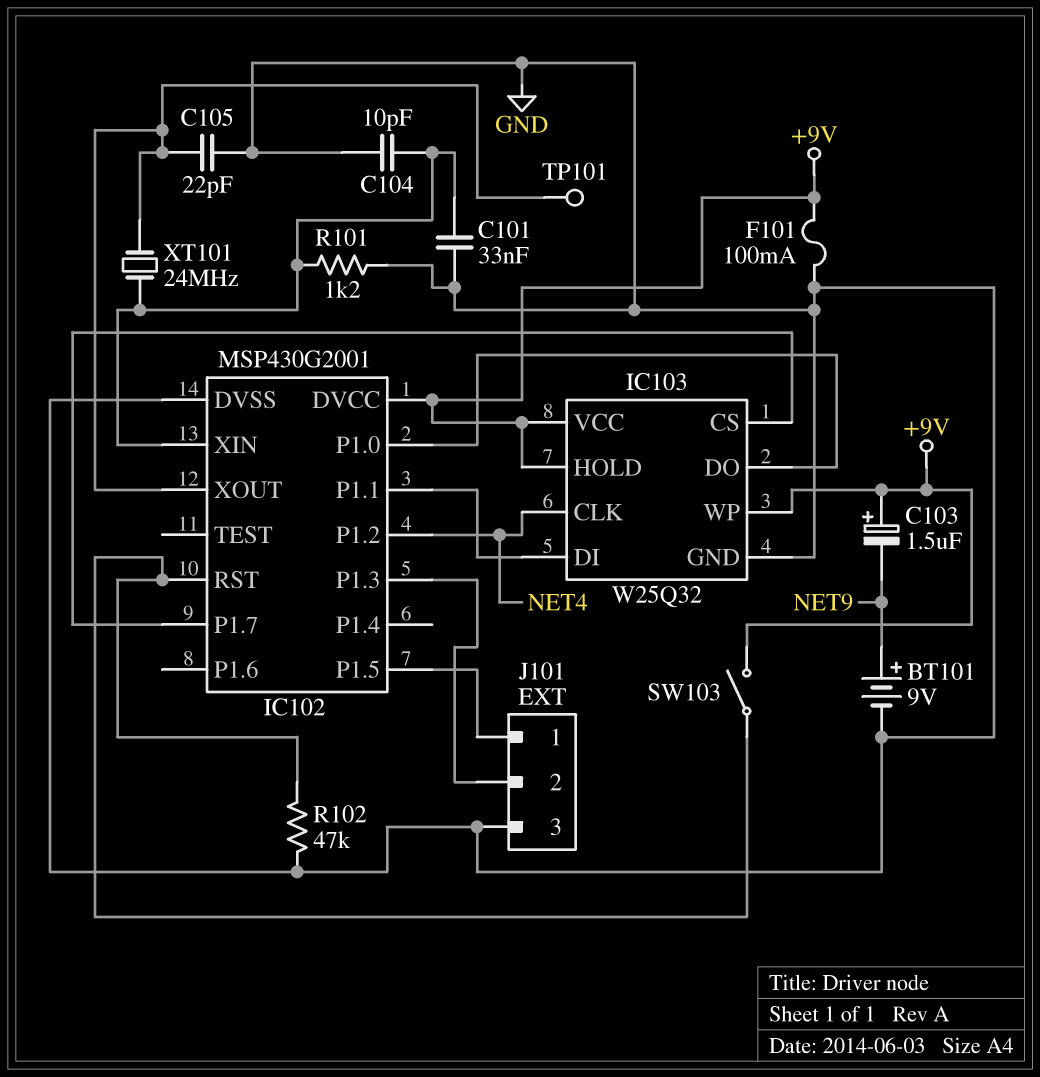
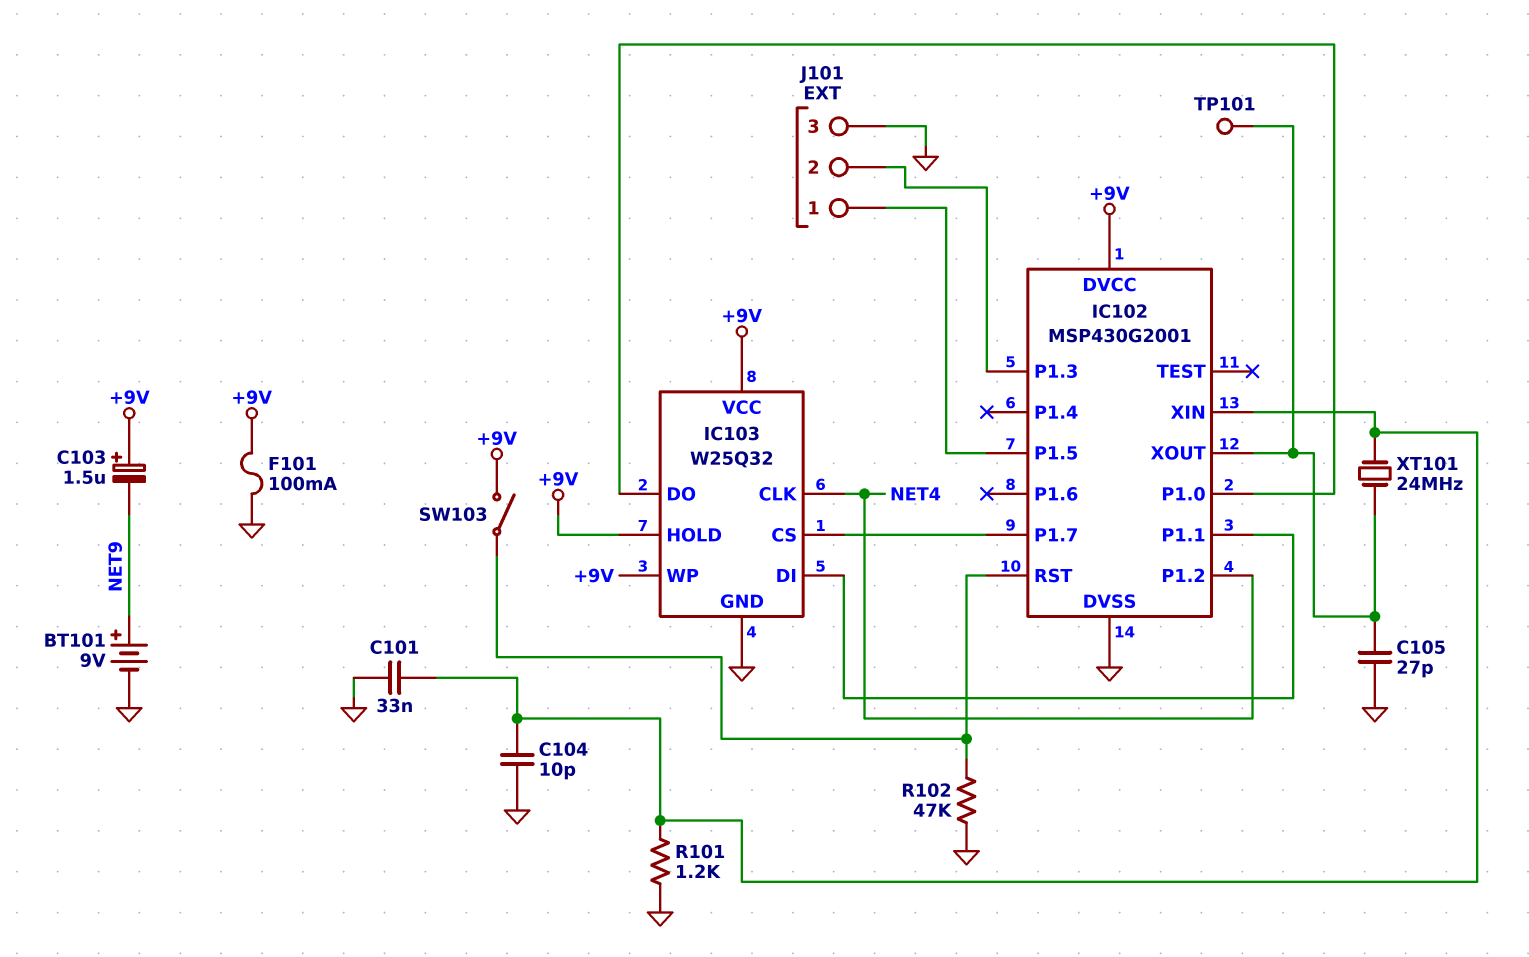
C105: 22pF (GND, IC102/XOUT) -> 27pF (GND, IC102/XOUT)

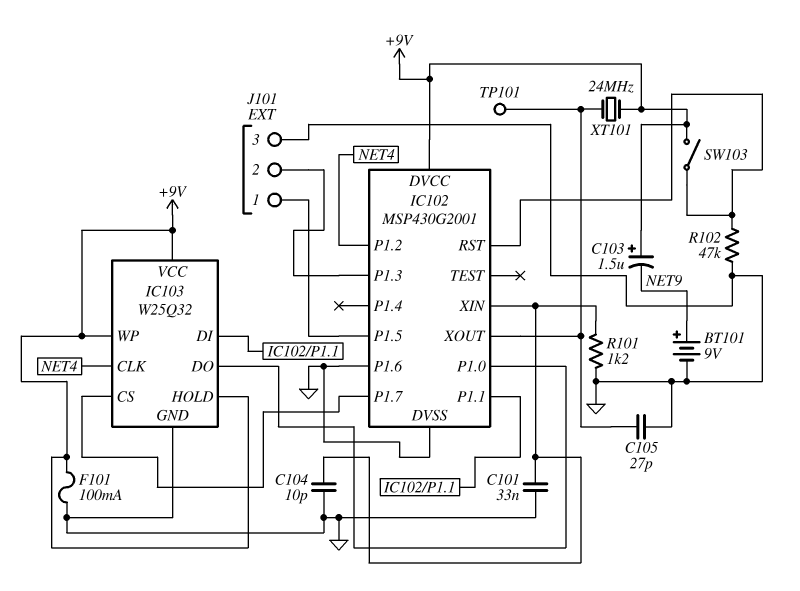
IC102 pin P1.6: none -> GND
XT101: 24MHz (IC102/XIN, IC102/XOUT) -> 24MHz (+9V, IC102/XOUT)

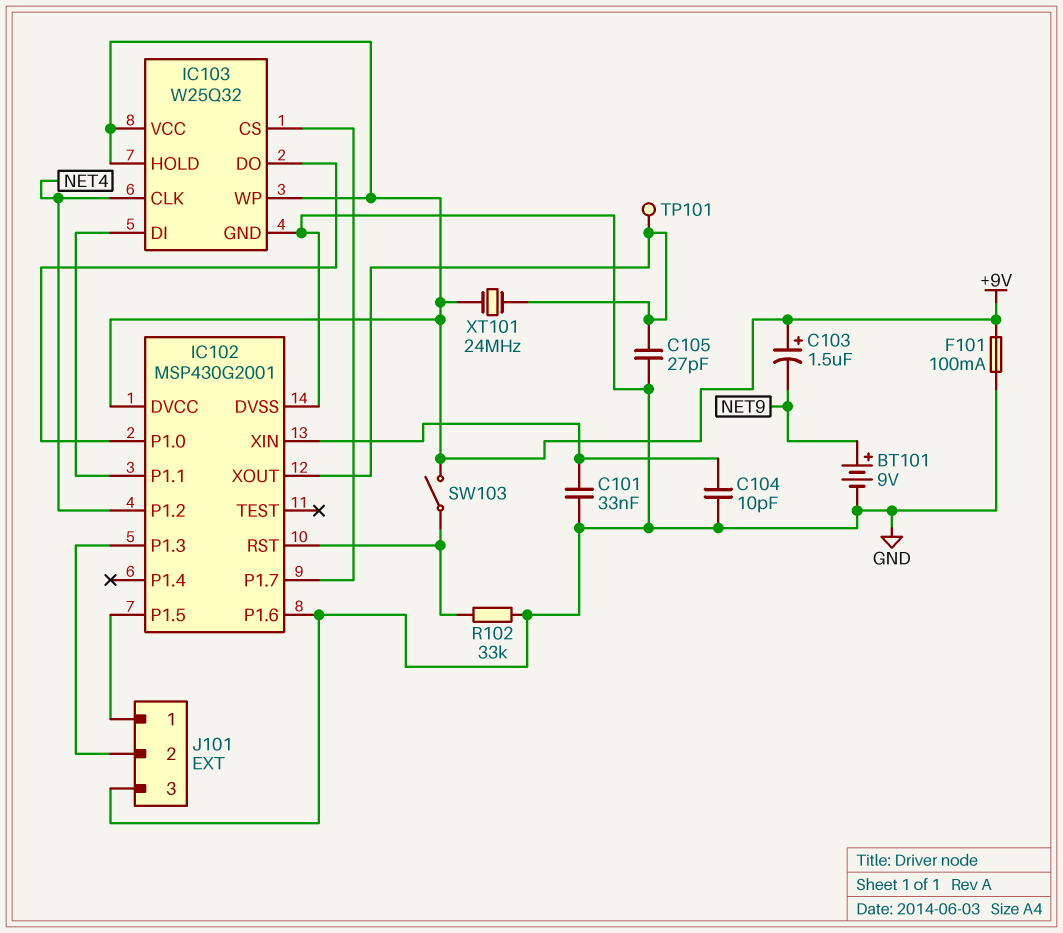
R101: 1.2k (GND, IC102/XIN) -> none
R102: 47k (GND, IC102/RST) -> 33k (GND, IC102/RST)

